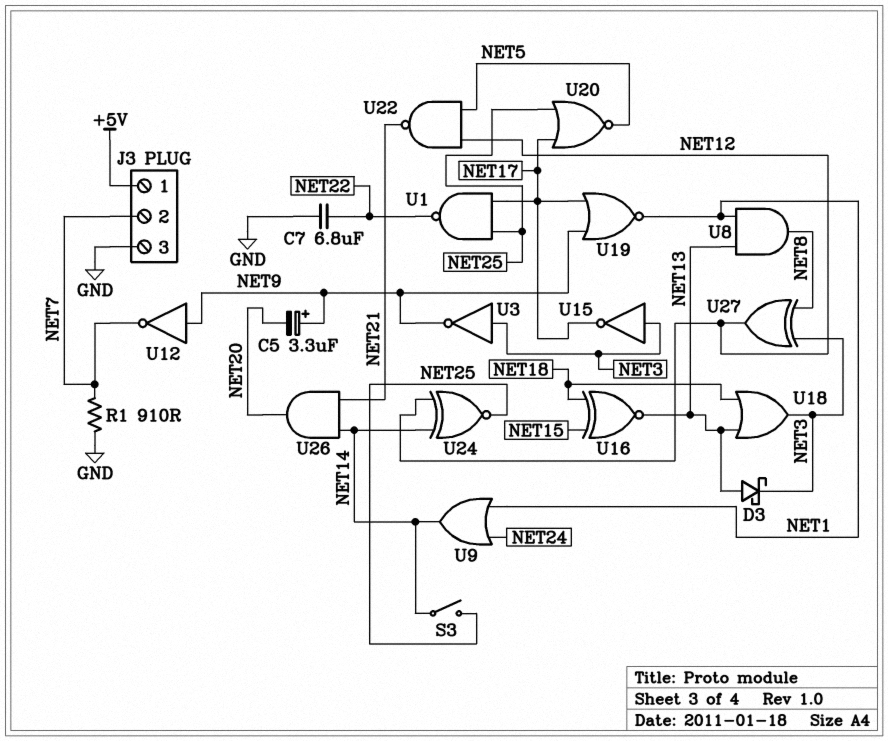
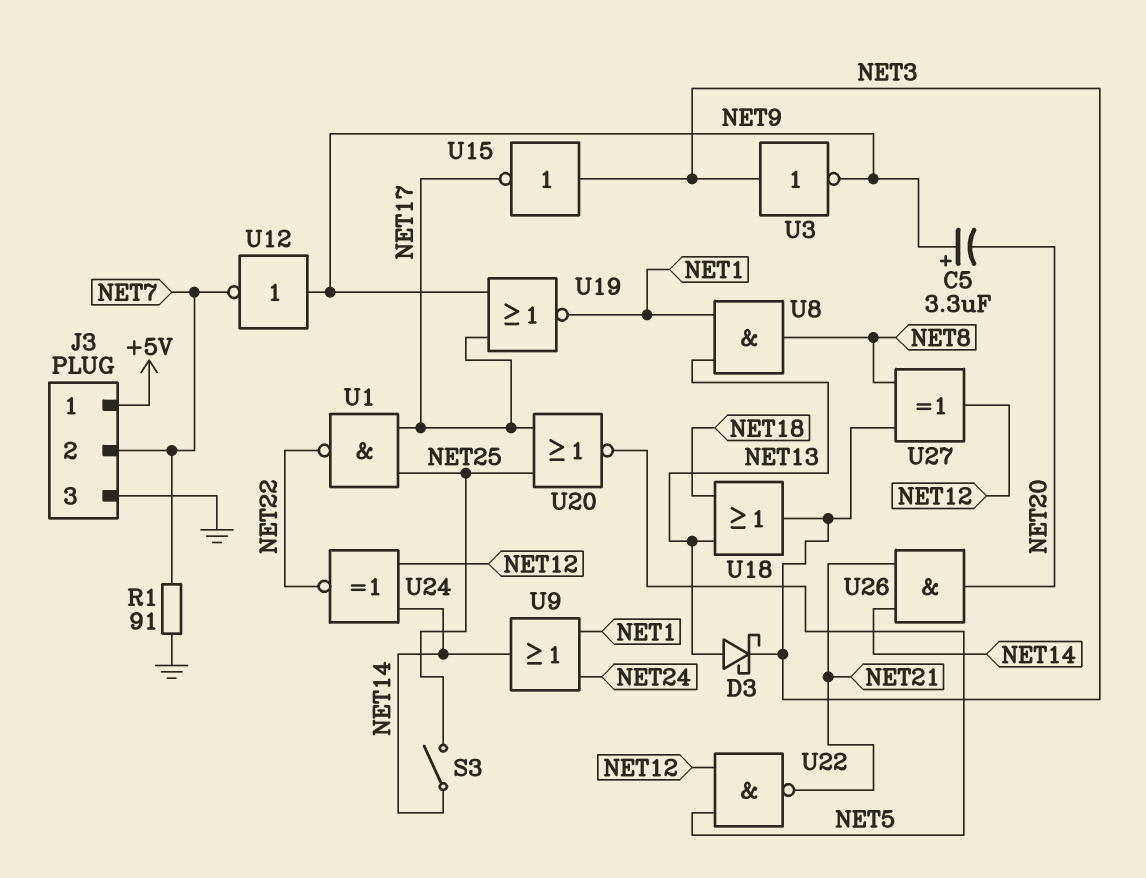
C7: 6.8uF (GND, NET22) -> none
R1: 910 (GND, NET7) -> 91 (GND, NET7)
U16: XNOR (in NET15, in NET18, out NET13) -> none
U24: XNOR (in NET12, in NET14, out NET25) -> XNOR (in NET12, in NET14, out NET22)

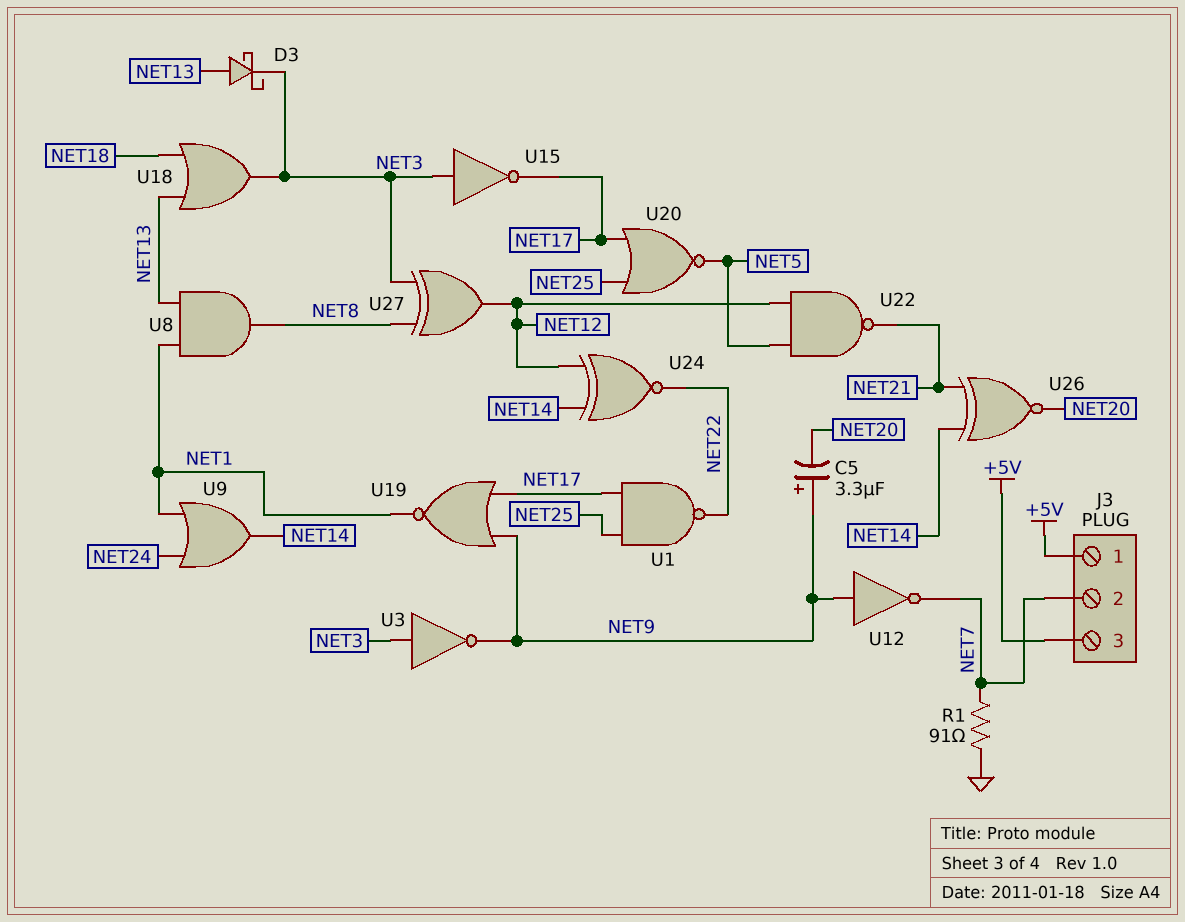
J3 pin 3: GND -> +5V
S3: switch (NET14, NET25) -> none
U26: AND (in NET14, in NET21, out NET20) -> XNOR (in NET14, in NET21, out NET20)

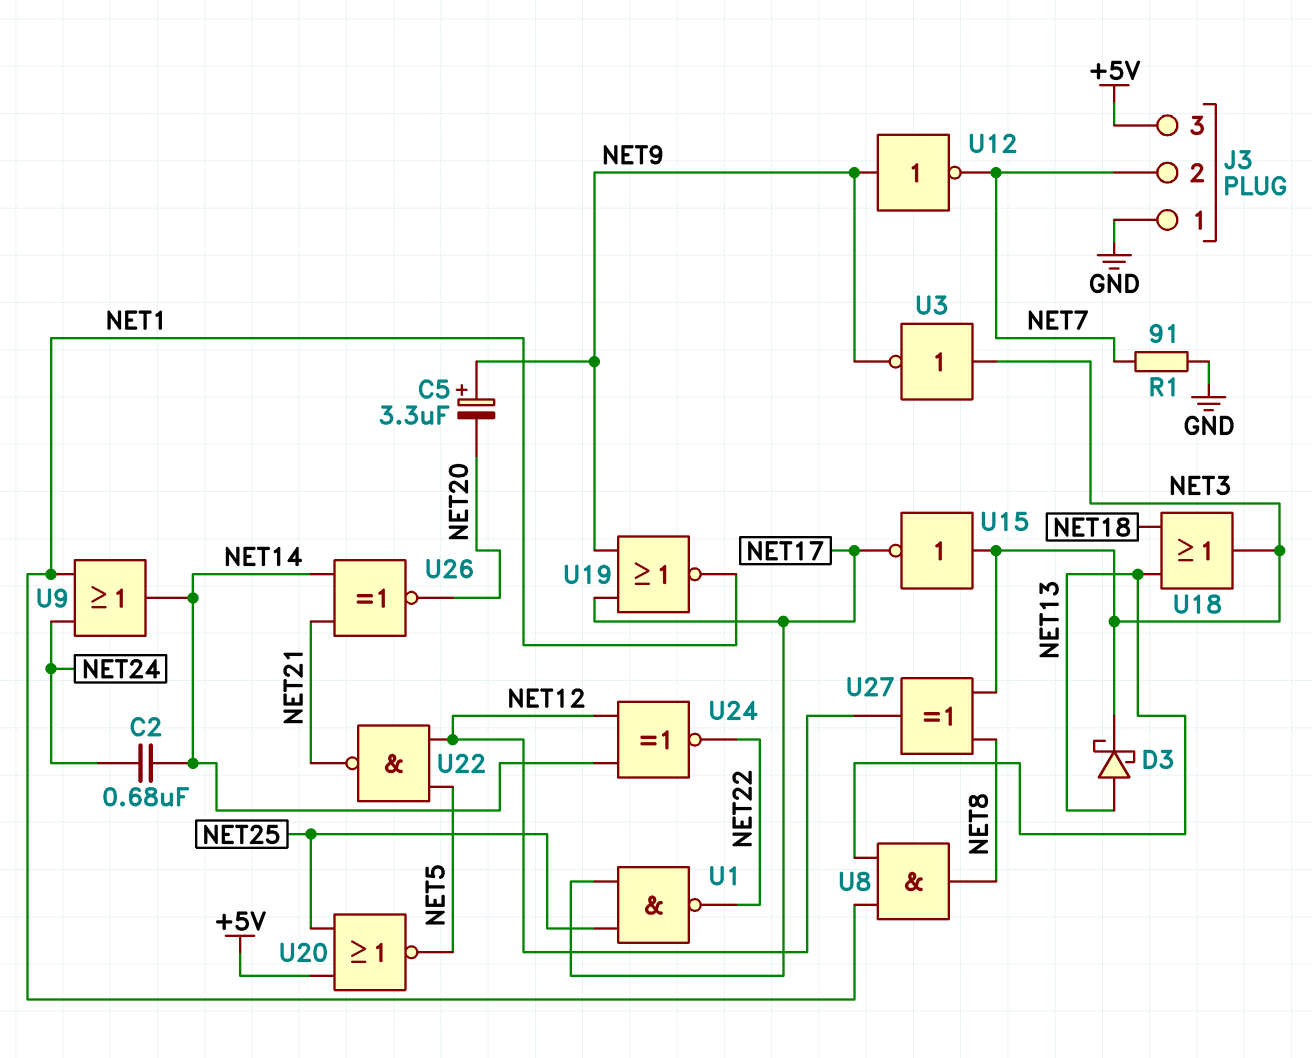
C2: none -> 680nF (NET14, NET24)
J3 pin 1: +5V -> GND
U20: NOR (in NET17, in NET25, out NET5) -> NOR (in +5V, in NET25, out NET5)

